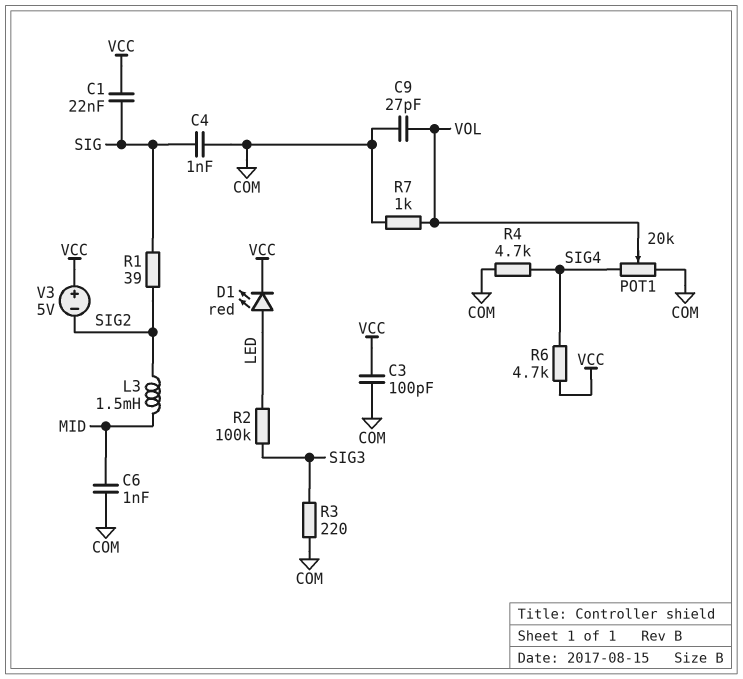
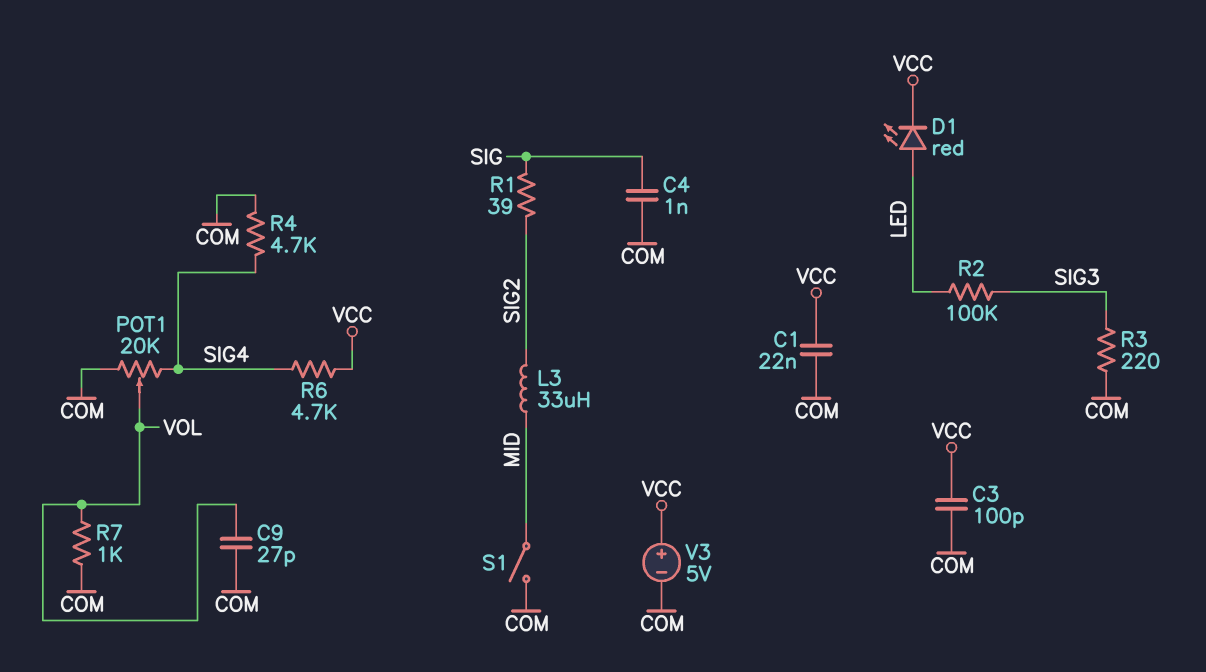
C1: 22nF (SIG, VCC) -> 22nF (COM, VCC)
C6: 1nF (COM, MID) -> none
L3: 1.5mH (MID, SIG2) -> 33uH (MID, SIG2)
S1: none -> switch (COM, MID)
V3: 5V (plus VCC, minus SIG2) -> 5V (plus VCC, minus COM)

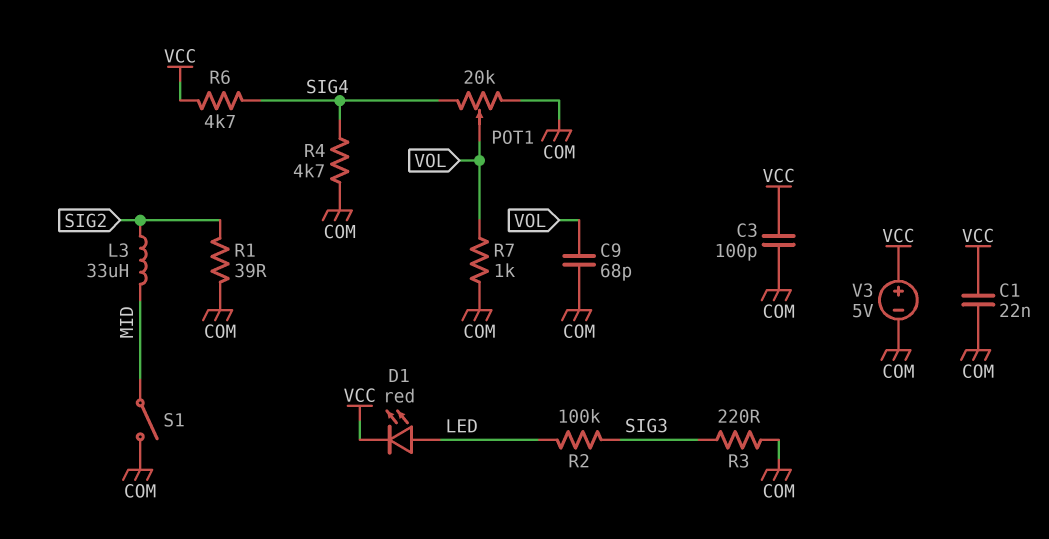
C4: 1nF (COM, SIG) -> none
C9: 27pF (COM, VOL) -> 68pF (COM, VOL)
R1: 39 (SIG, SIG2) -> 39 (COM, SIG2)

